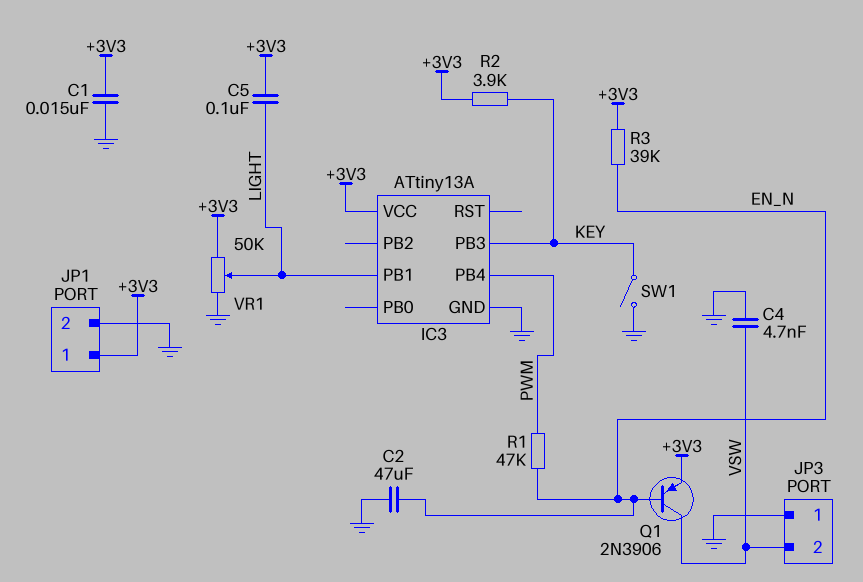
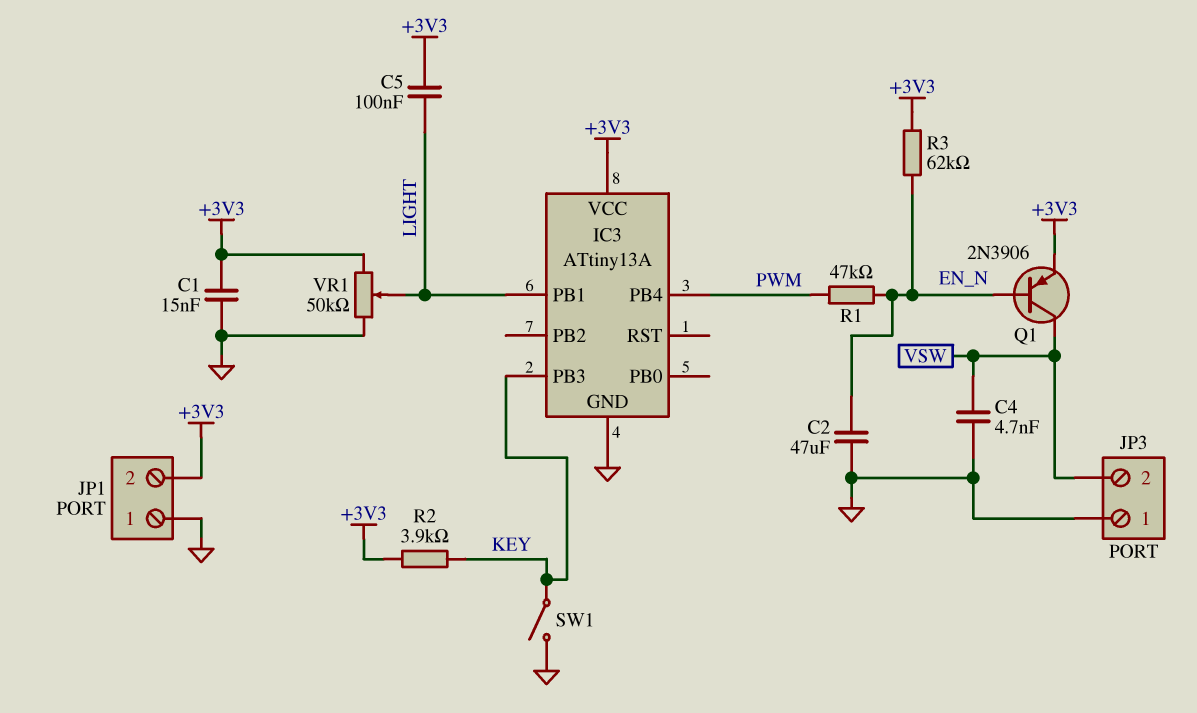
JP1 pin 1: +3V3 -> GND
JP1 pin 2: GND -> +3V3
R3: 39k (+3V3, EN_N) -> 62k (+3V3, EN_N)

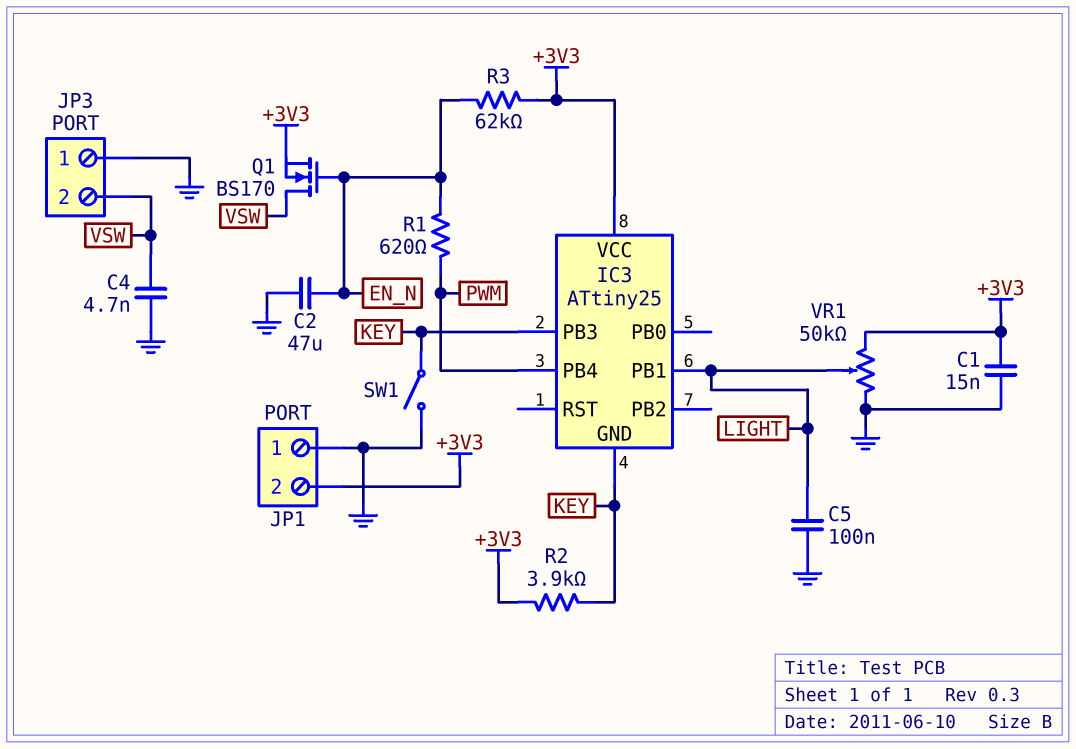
C5: 100nF (+3V3, LIGHT) -> 100nF (GND, LIGHT)
IC3: ATtiny13A -> ATtiny25
IC3 pin GND: GND -> KEY
Q1: PNP 2N3906 (B EN_N, C VSW, E +3V3) -> NMOS BS170 (G EN_N, D VSW, S +3V3)
R1: 47k (EN_N, PWM) -> 620 (EN_N, PWM)

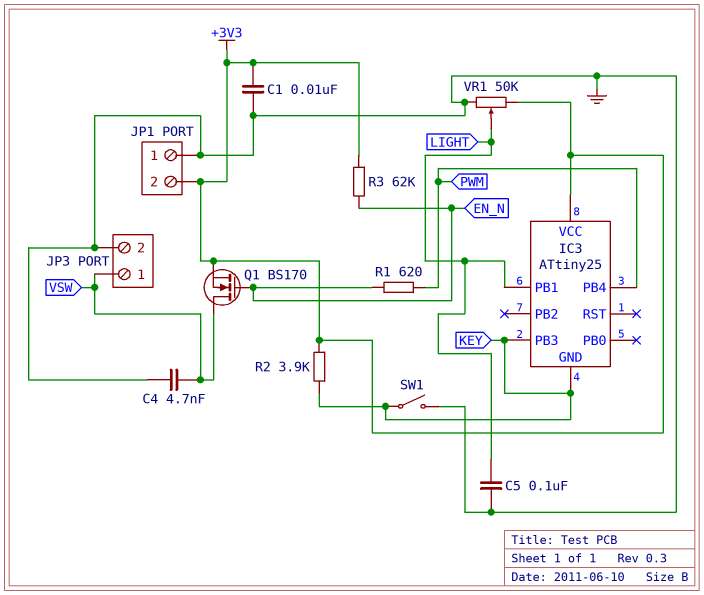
C1: 15nF (+3V3, GND) -> 10nF (+3V3, GND)
C2: 47uF (EN_N, GND) -> none
JP3 pin 1: GND -> VSW
JP3 pin 2: VSW -> GND

